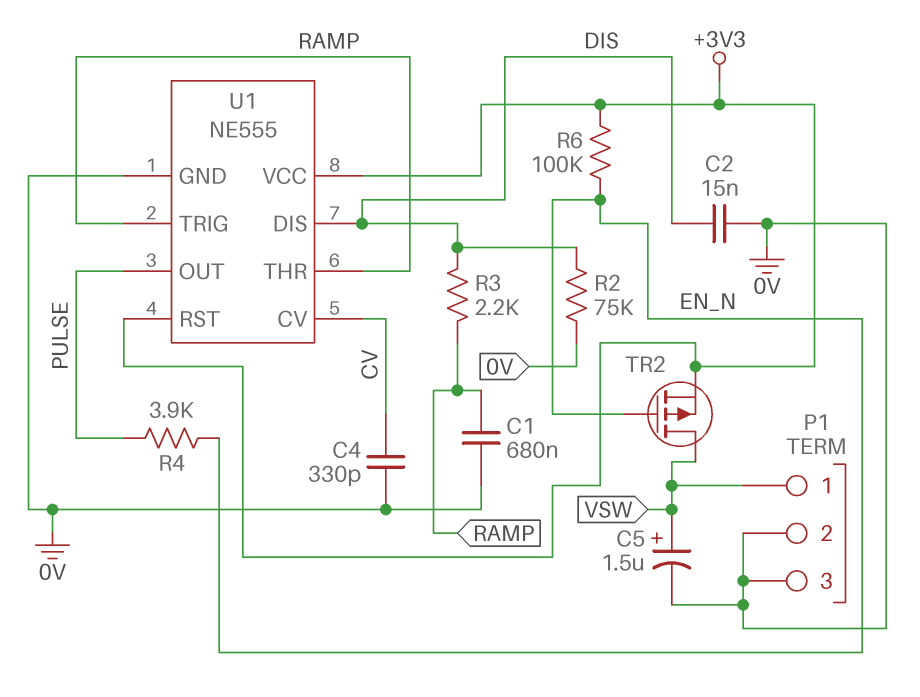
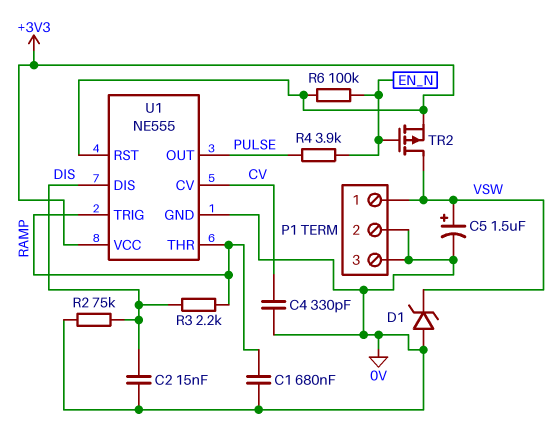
D1: none -> zener (A 0V, K VSW)

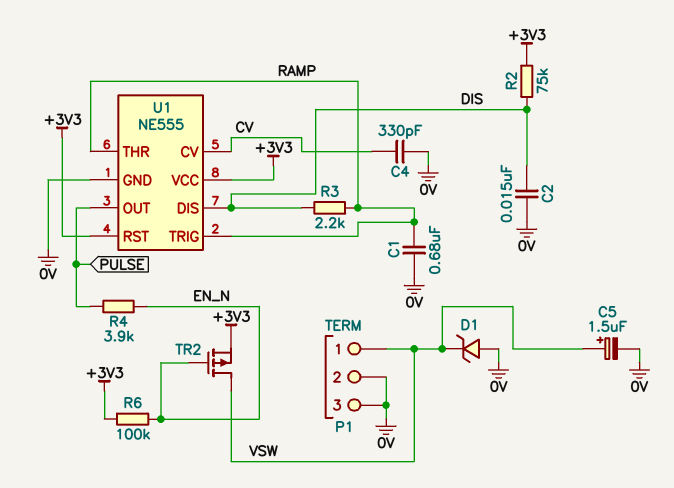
R2: 75k (0V, DIS) -> 75k (+3V3, DIS)

